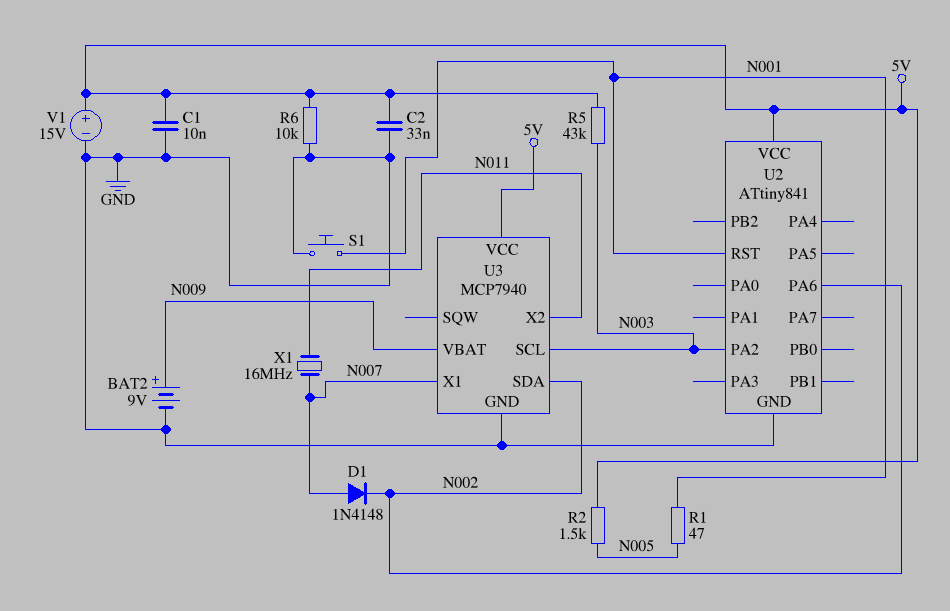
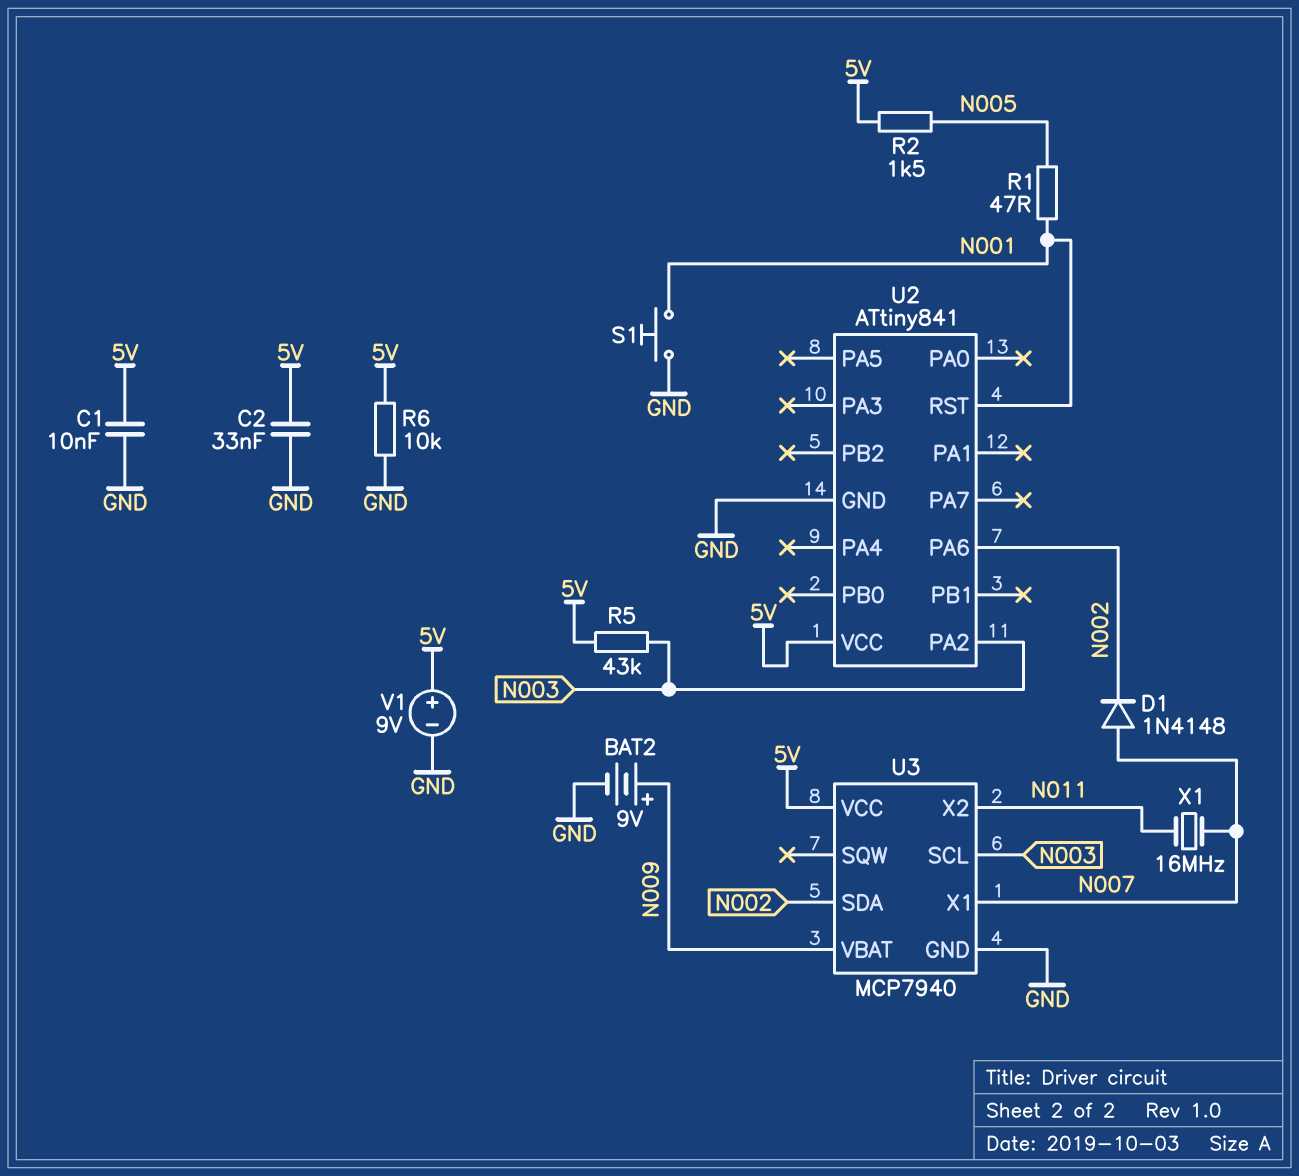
V1: 15V (plus 5V, minus GND) -> 9V (plus 5V, minus GND)

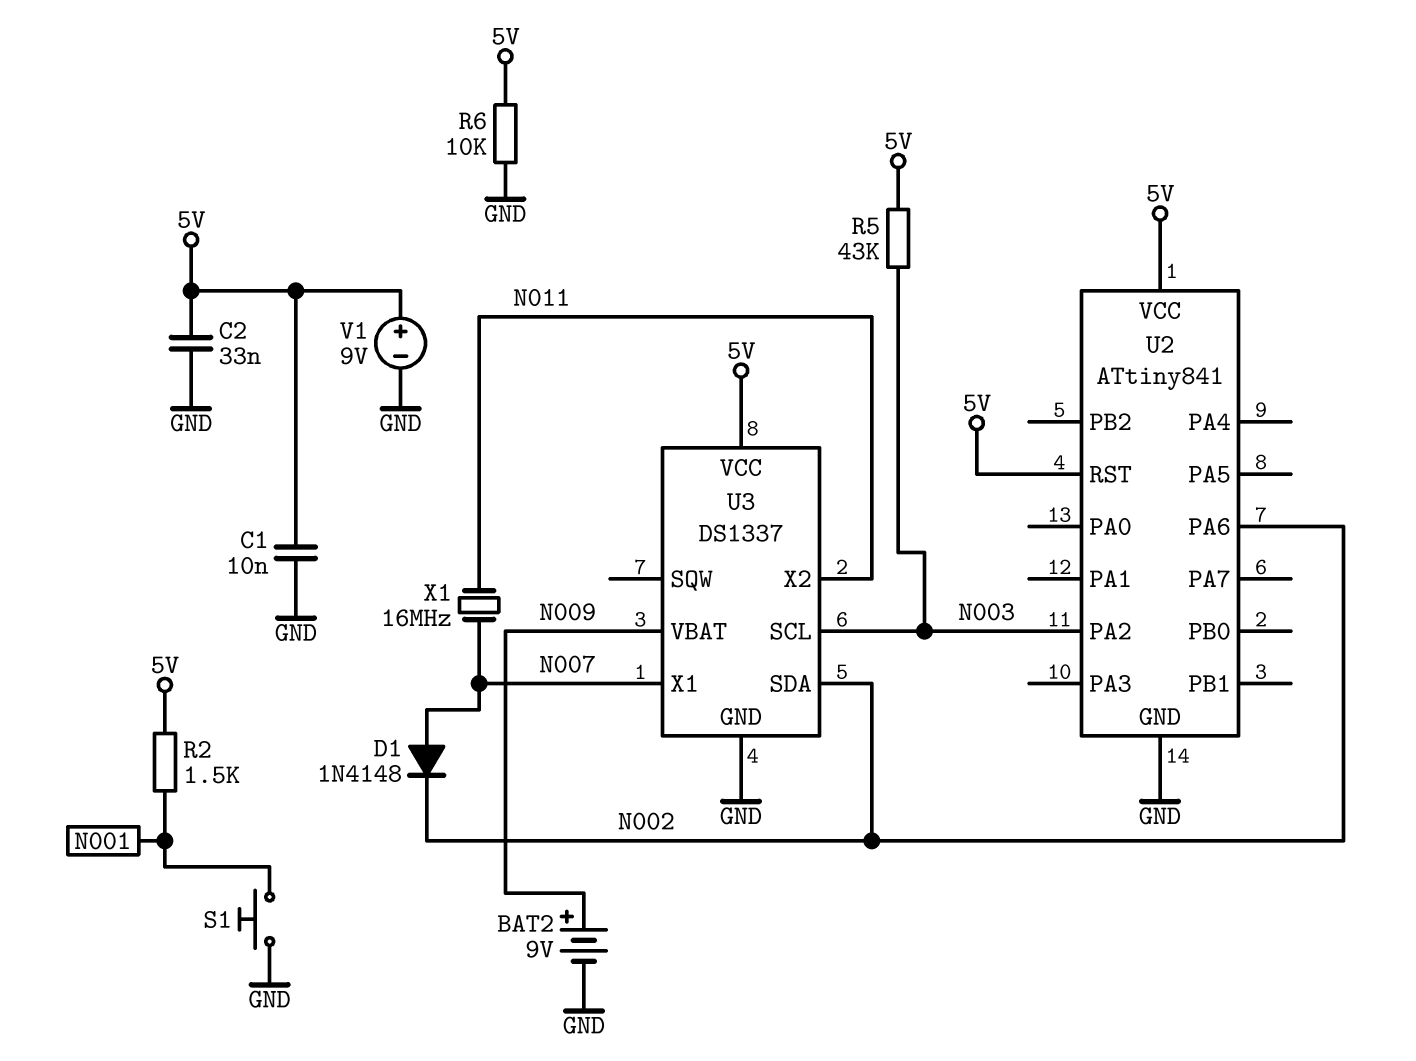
R1: 47 (N001, N005) -> none
R2: 1.5k (5V, N005) -> 1.5k (5V, N001)
U2 pin RST: N001 -> 5V
U3: MCP7940 -> DS1337

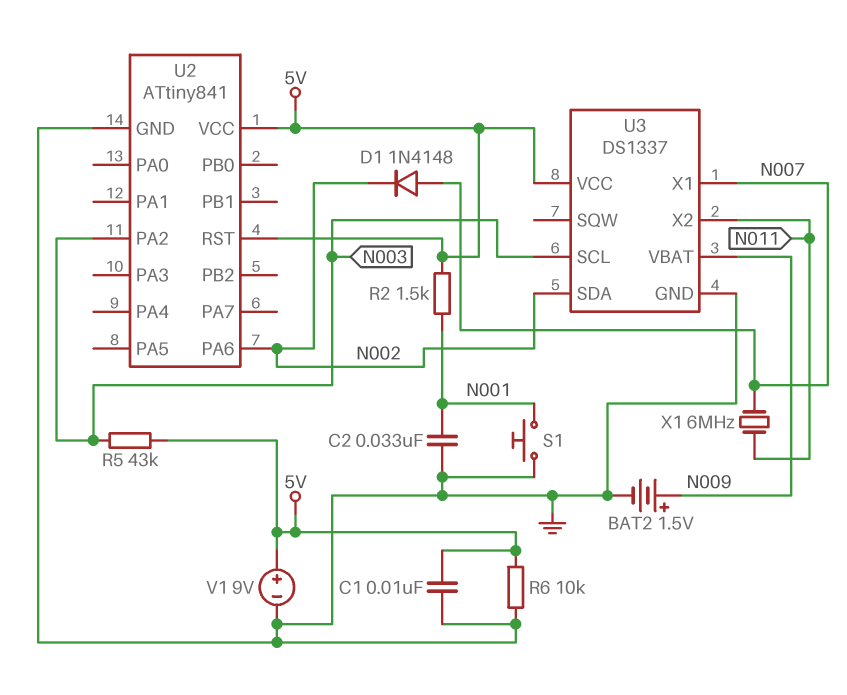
BAT2: 9V (plus N009, minus GND) -> 1.5V (plus N009, minus GND)
C2: 33nF (5V, GND) -> 33nF (GND, N001)
X1: 16MHz (N007, N011) -> 6MHz (N007, N011)

